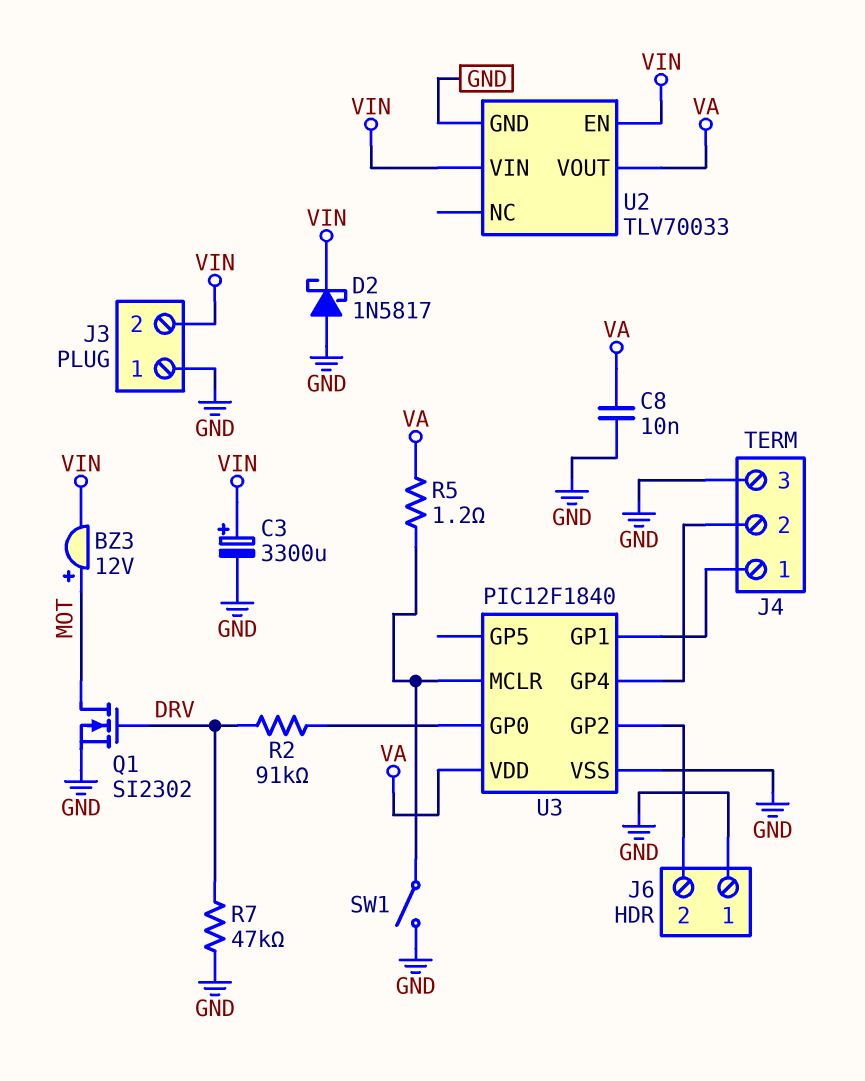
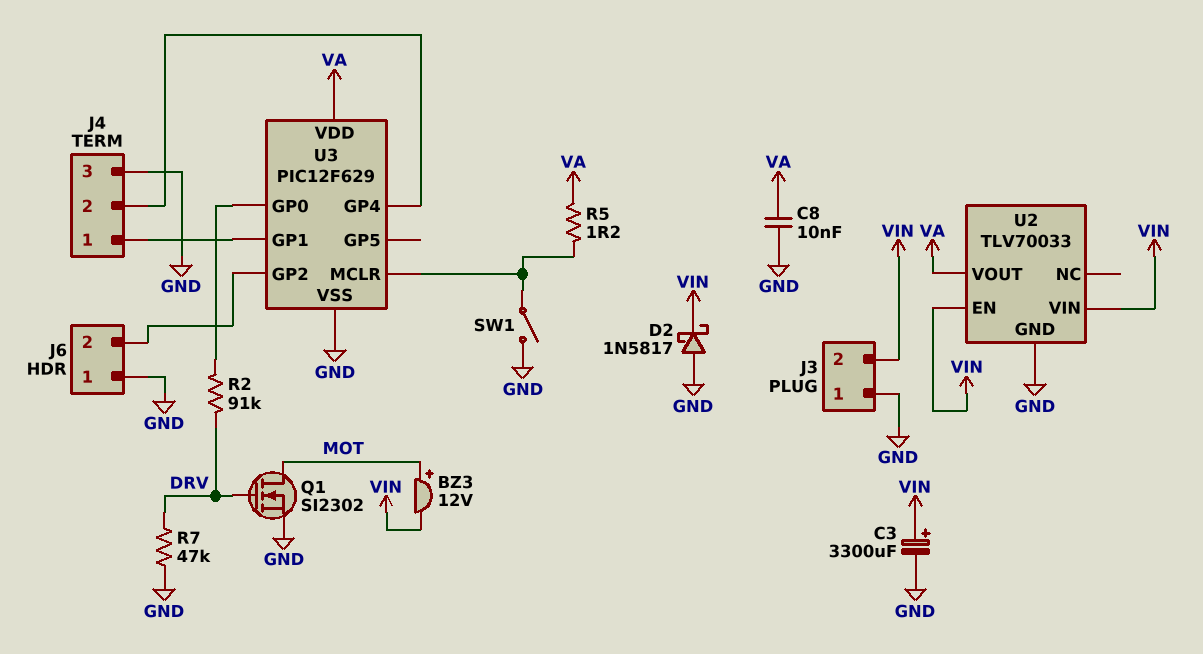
U3: PIC12F1840 -> PIC12F629

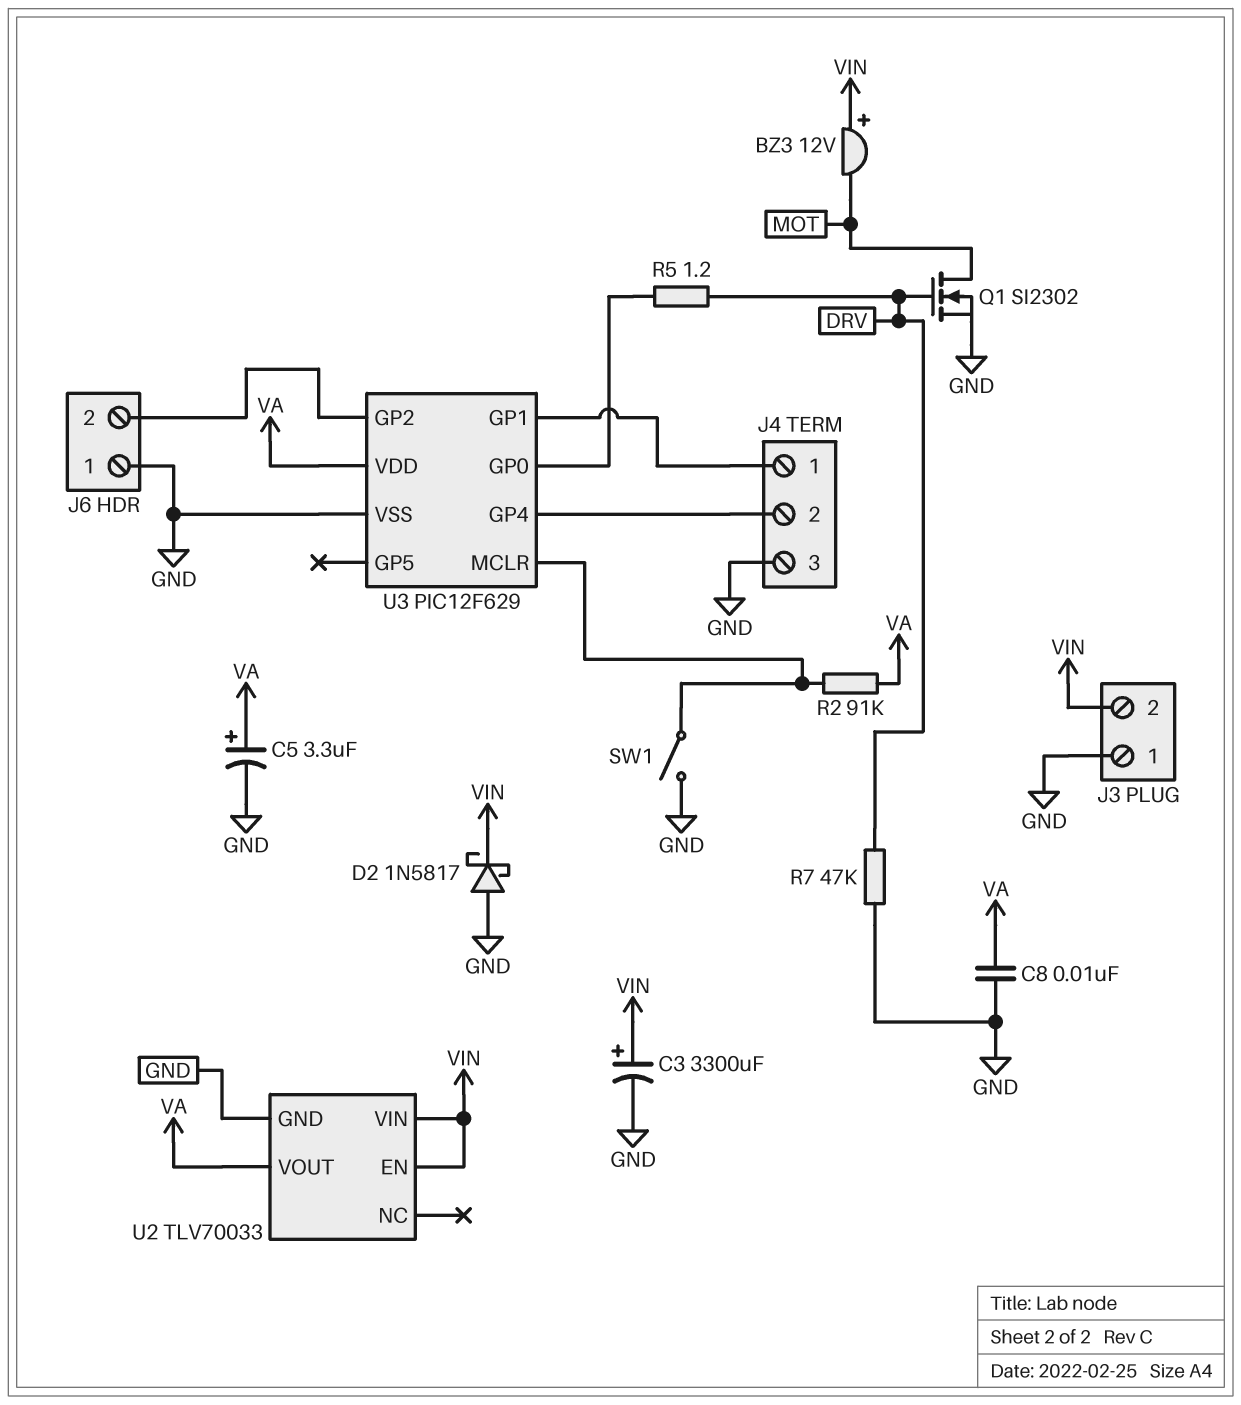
BZ3: buzzer 12V (plus MOT, minus VIN) -> buzzer 12V (plus VIN, minus MOT)
C5: none -> 3.3uF (plus VA, minus GND)
R2: 91k (DRV, U3/GP0) -> 91k (U3/MCLR, VA)
R5: 1.2 (U3/MCLR, VA) -> 1.2 (DRV, U3/GP0)

